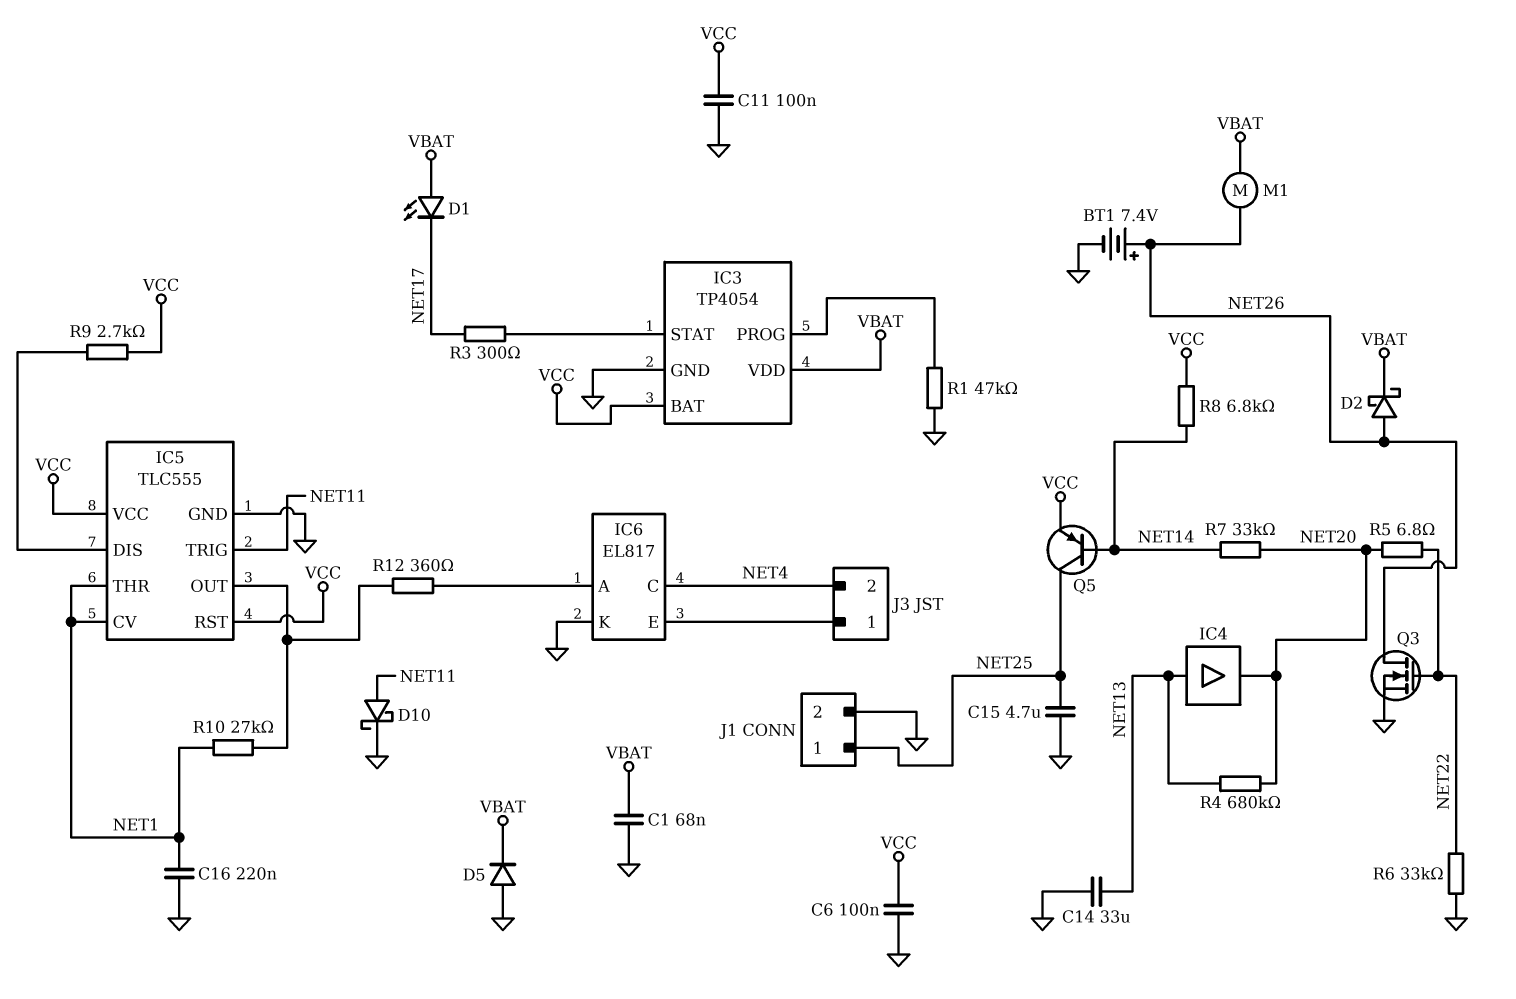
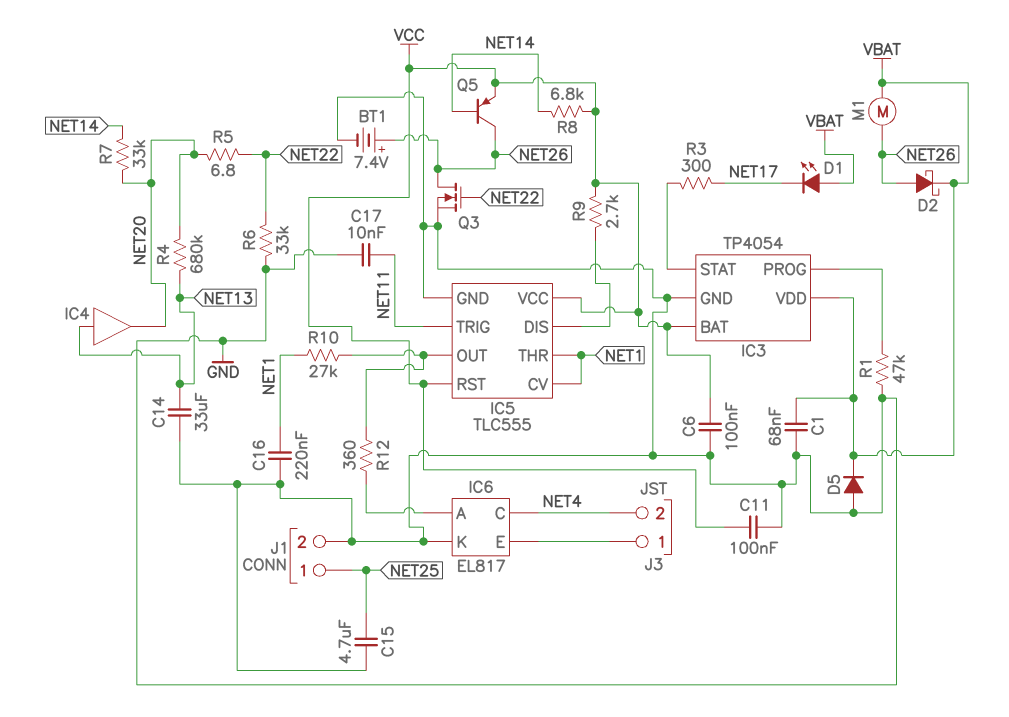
C17: none -> 10nF (GND, NET11)
D10: schottky (A NET11, K GND) -> none
Q5: PNP (B NET14, C NET25, E VCC) -> PNP (B NET14, C NET26, E VCC)

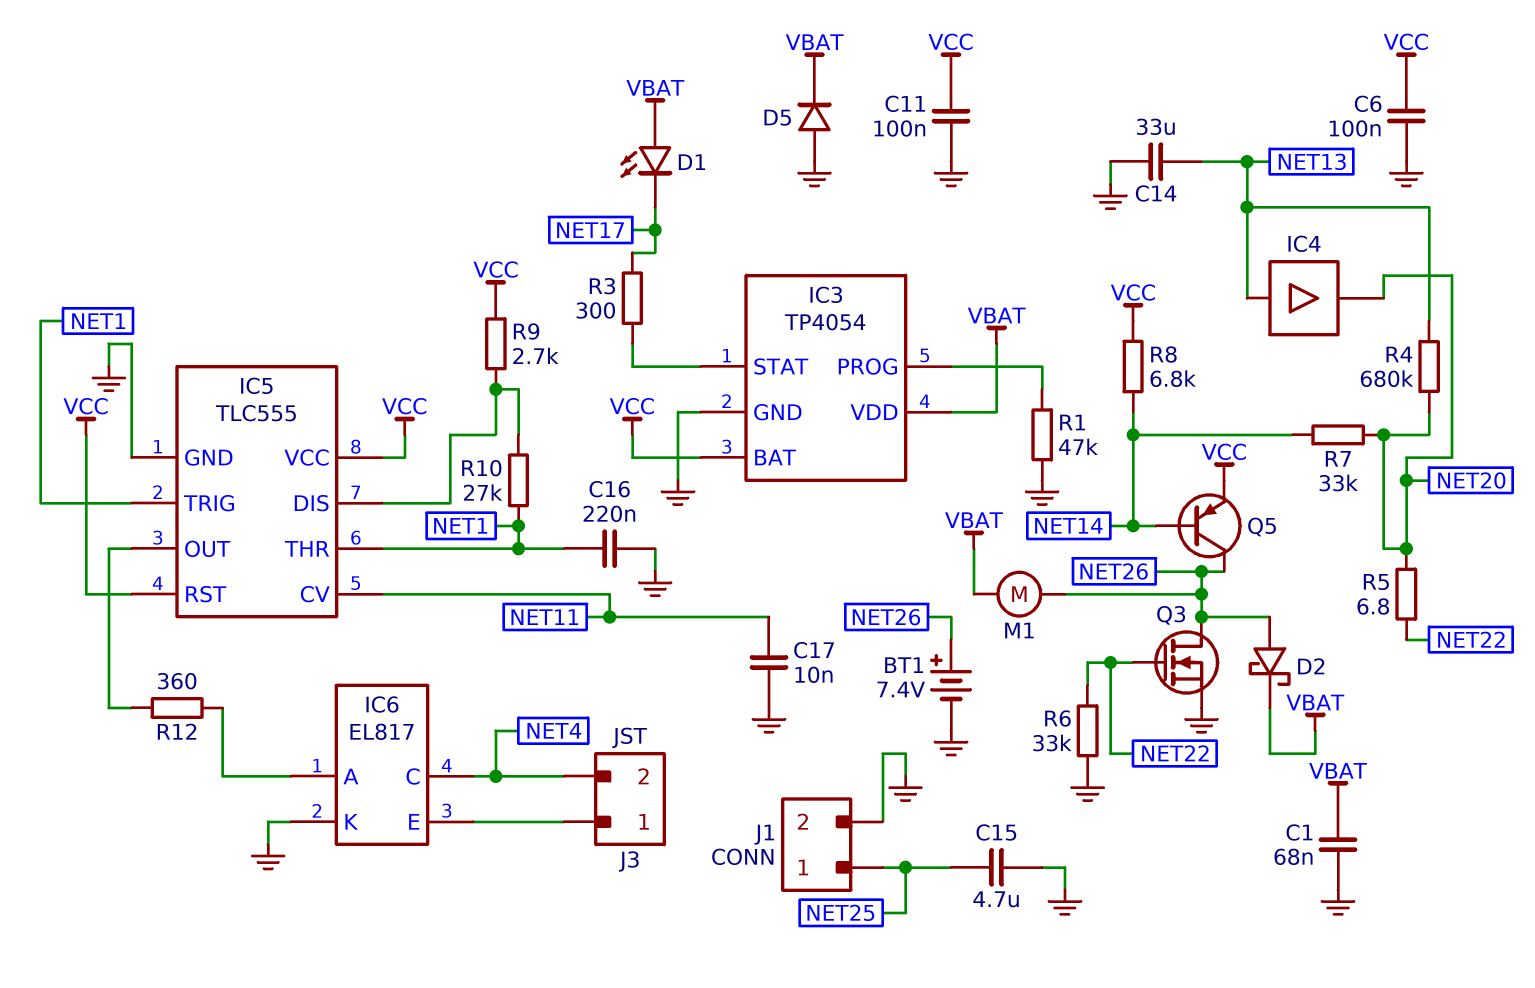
IC5 pin CV: NET1 -> NET11
IC5 pin TRIG: NET11 -> NET1
R10: 27k (IC5/OUT, NET1) -> 27k (IC5/DIS, NET1)

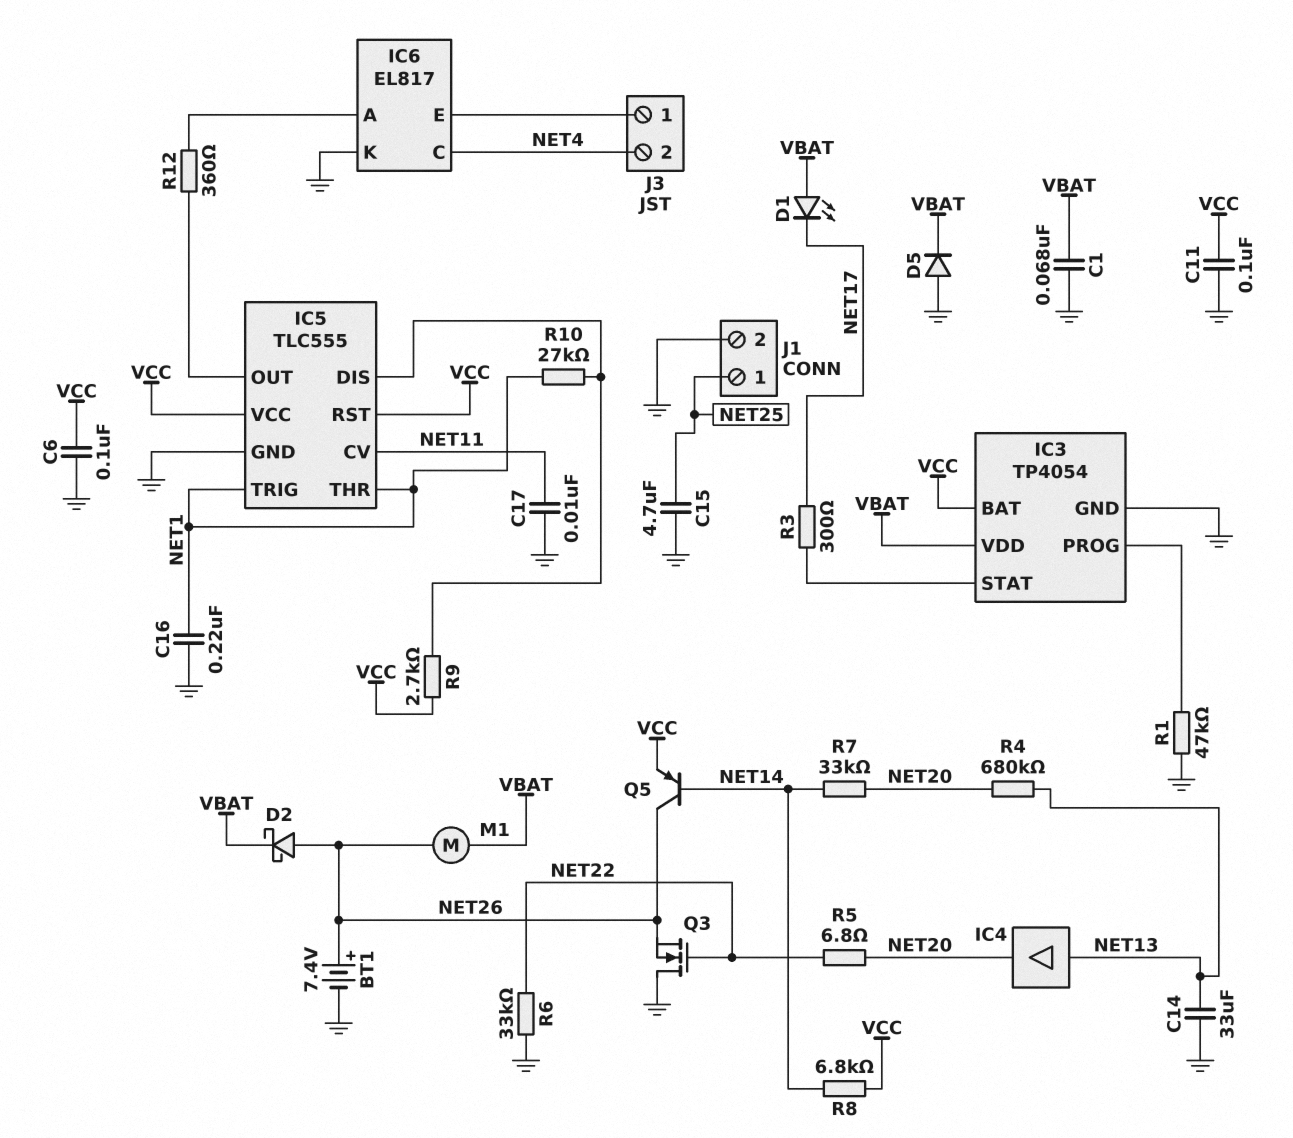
Q3: NMOS (G NET22, D NET26, S GND) -> NMOS (G NET22, D GND, S NET26)

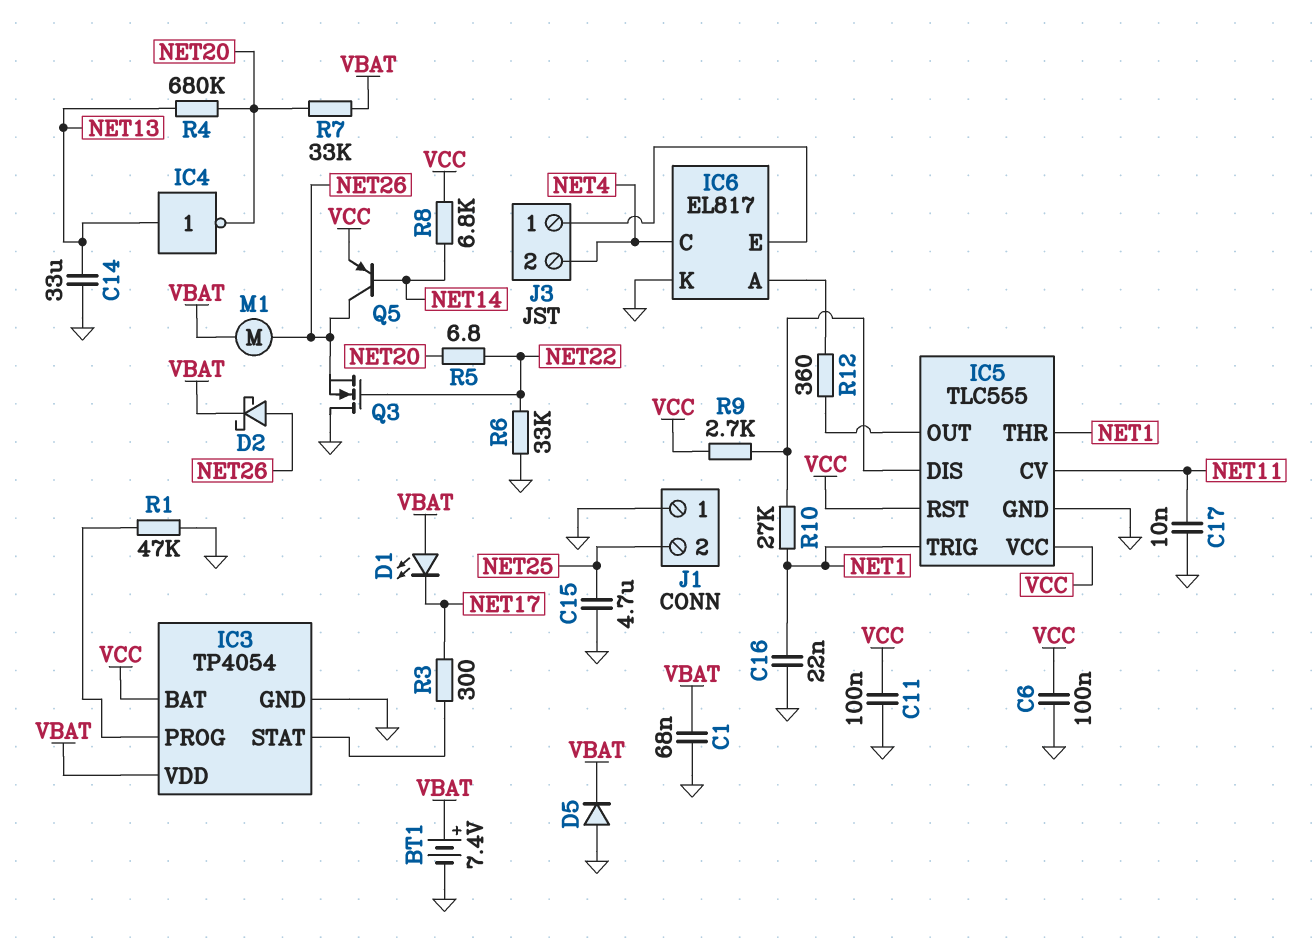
BT1: 7.4V (plus NET26, minus GND) -> 7.4V (plus VBAT, minus GND)
C16: 220nF (GND, NET1) -> 22nF (GND, NET1)
IC4: buffer (in NET13, out NET20) -> NOT (in NET13, out NET20)
J1 pin 1: NET25 -> GND
J1 pin 2: GND -> NET25
R7: 33k (NET14, NET20) -> 33k (NET20, VBAT)

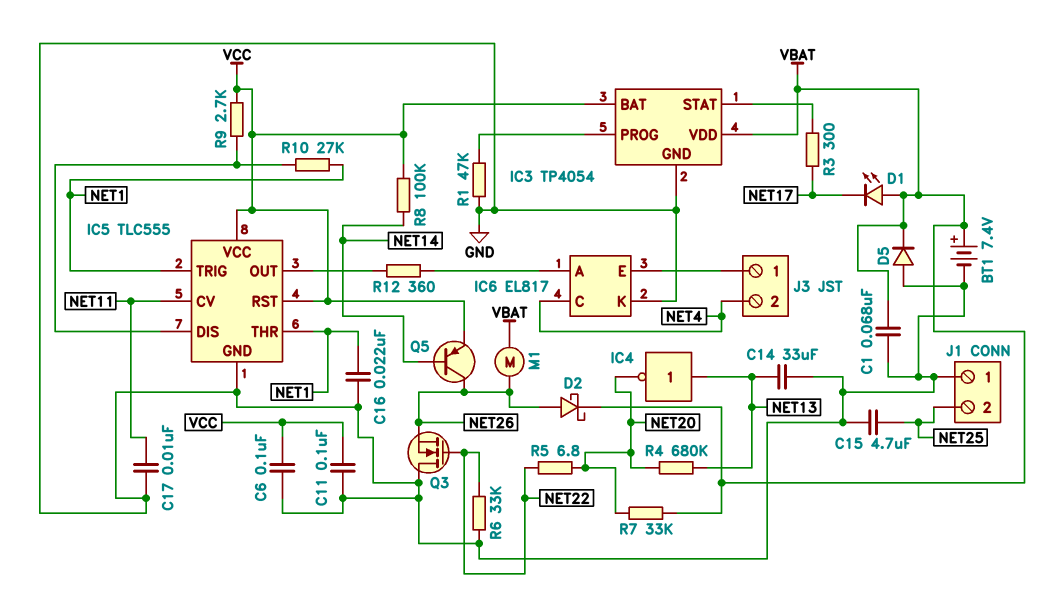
R8: 6.8k (NET14, VCC) -> 100k (NET14, VCC)

